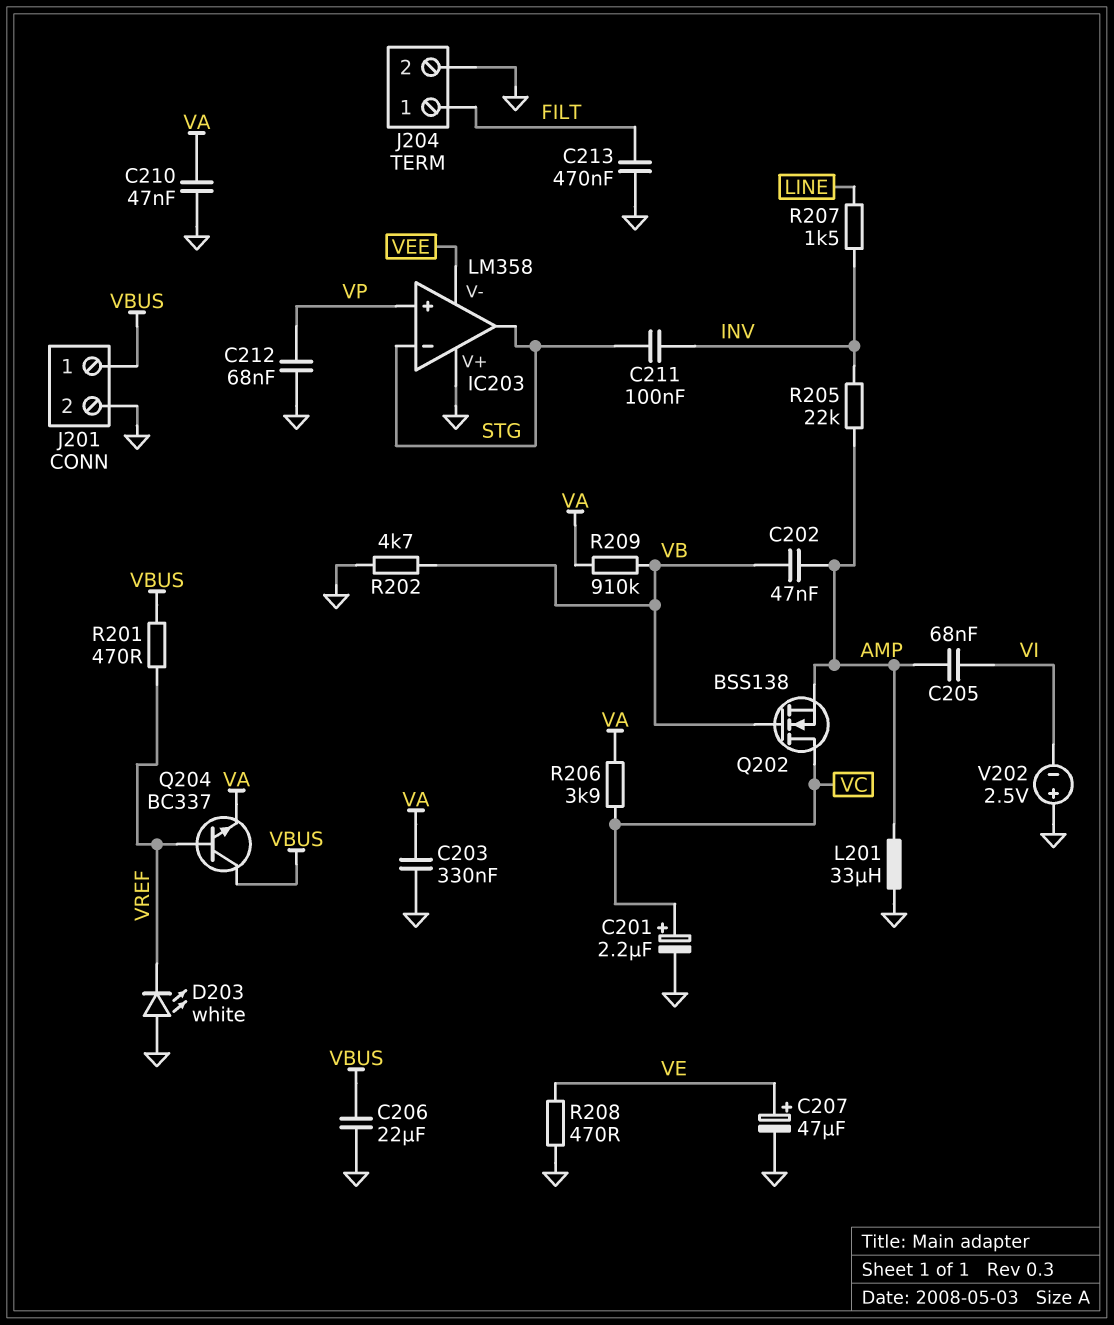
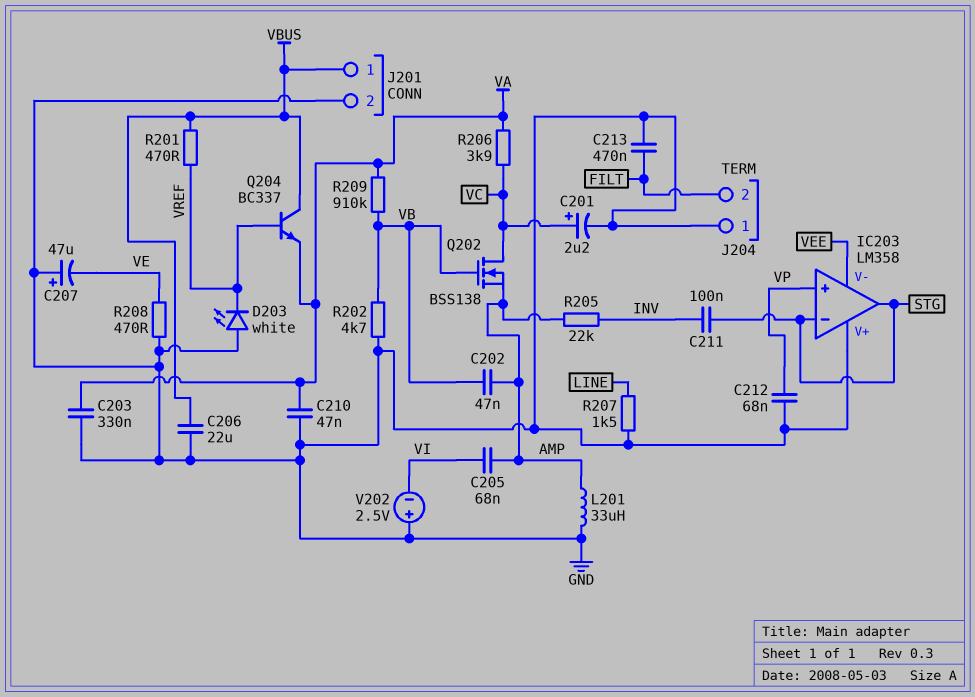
C207: 47uF (plus VE, minus GND) -> 47uF (plus GND, minus VE)
J204 pin 1: FILT -> GND
J204 pin 2: GND -> FILT
R207: 1.5k (INV, LINE) -> 1.5k (GND, LINE)

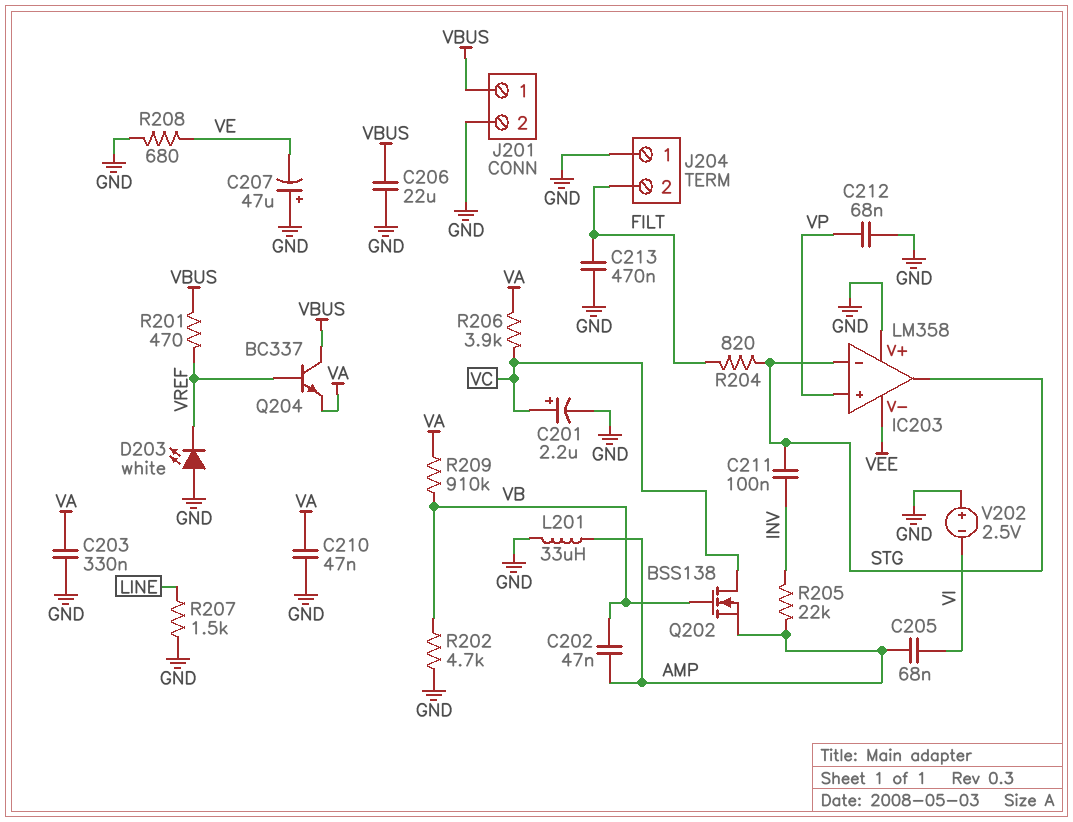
R204: none -> 820 (FILT, STG)
R208: 470 (GND, VE) -> 680 (GND, VE)

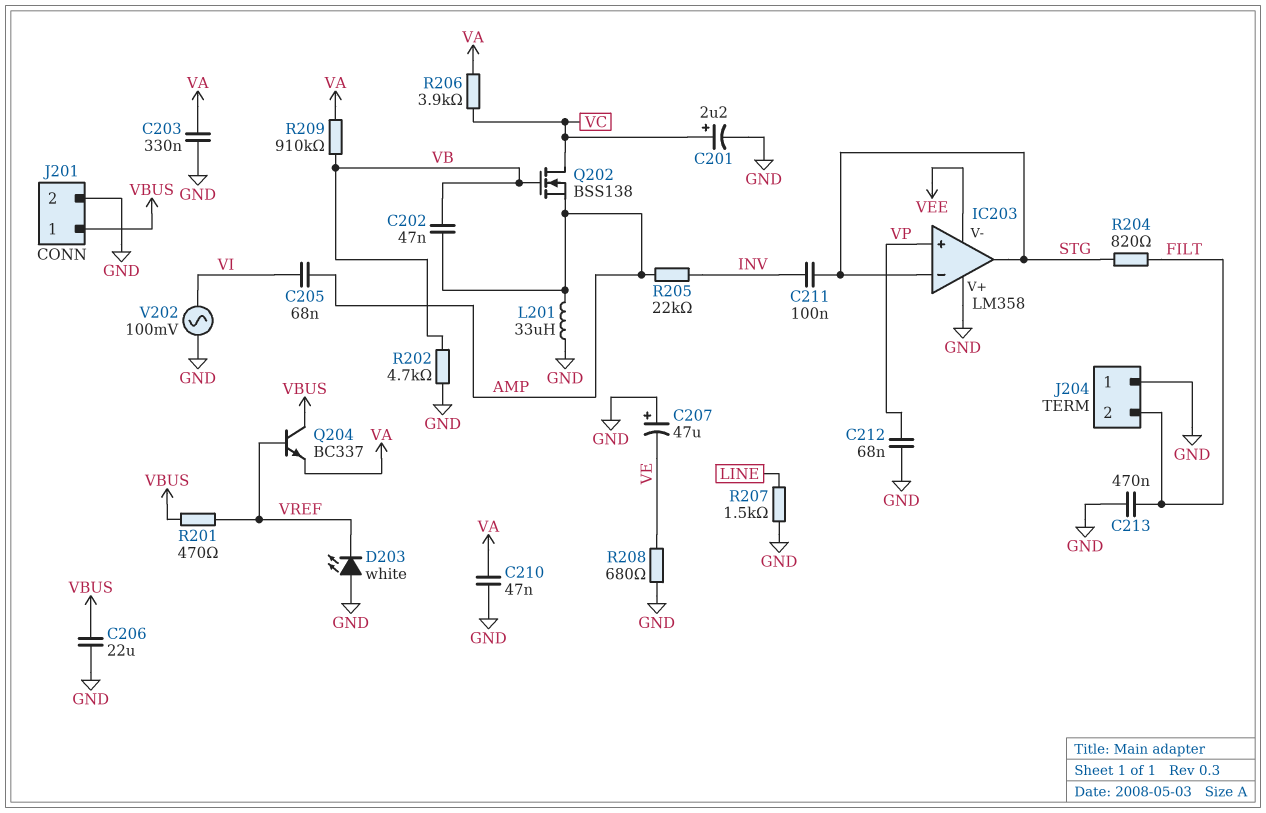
V202: 2.5V (plus GND, minus VI) -> AC 100mV (GND, VI)

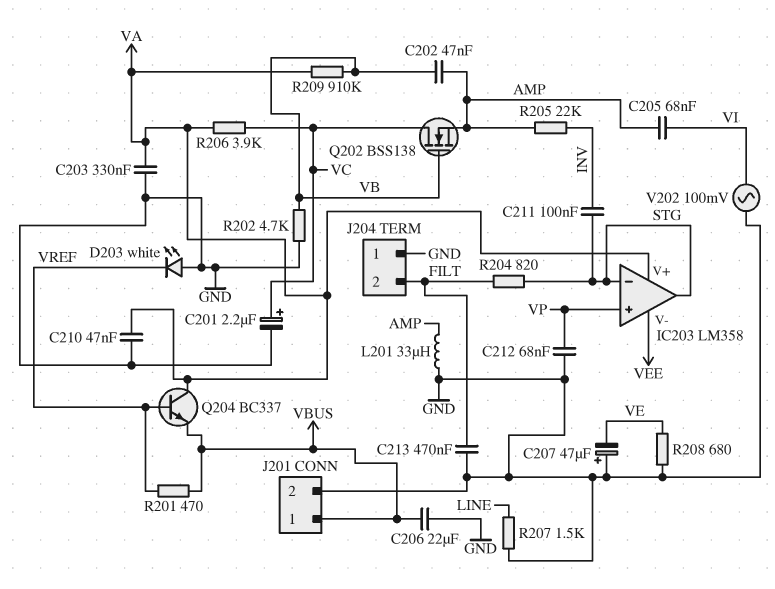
IC203 pin V+: GND -> VA
Q204: NPN BC337 (B VREF, C VBUS, E VA) -> NPN BC337 (B VREF, C VA, E VBUS)

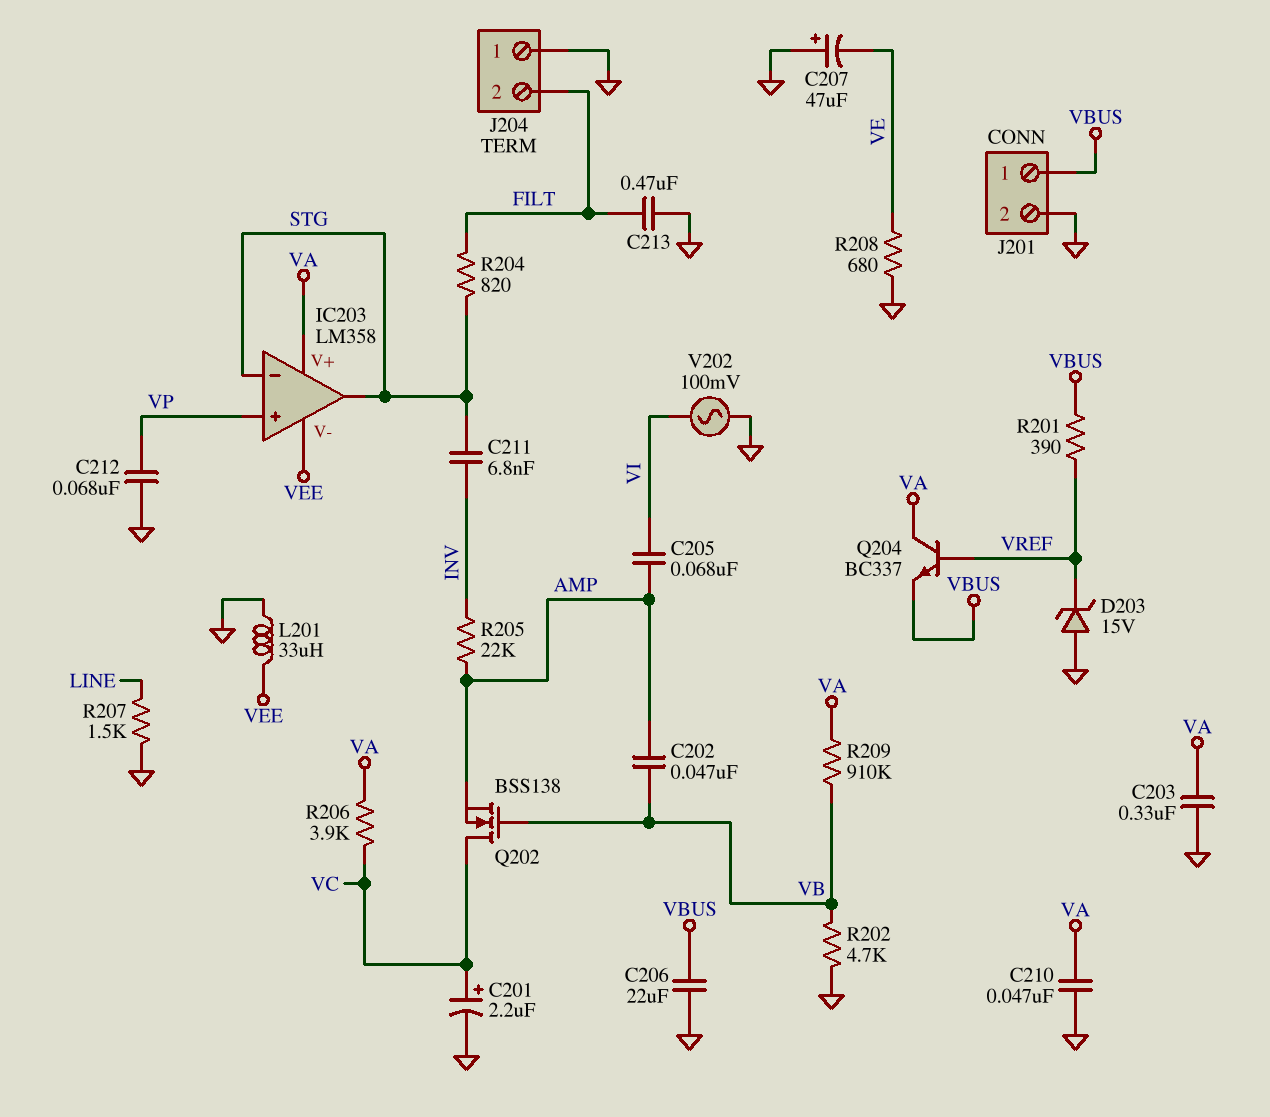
C211: 100nF (INV, STG) -> 6.8nF (INV, STG)
D203: LED white (A GND, K VREF) -> zener 15V (A GND, K VREF)
L201: 33uH (AMP, GND) -> 33uH (GND, VEE)
R201: 470 (VBUS, VREF) -> 390 (VBUS, VREF)

